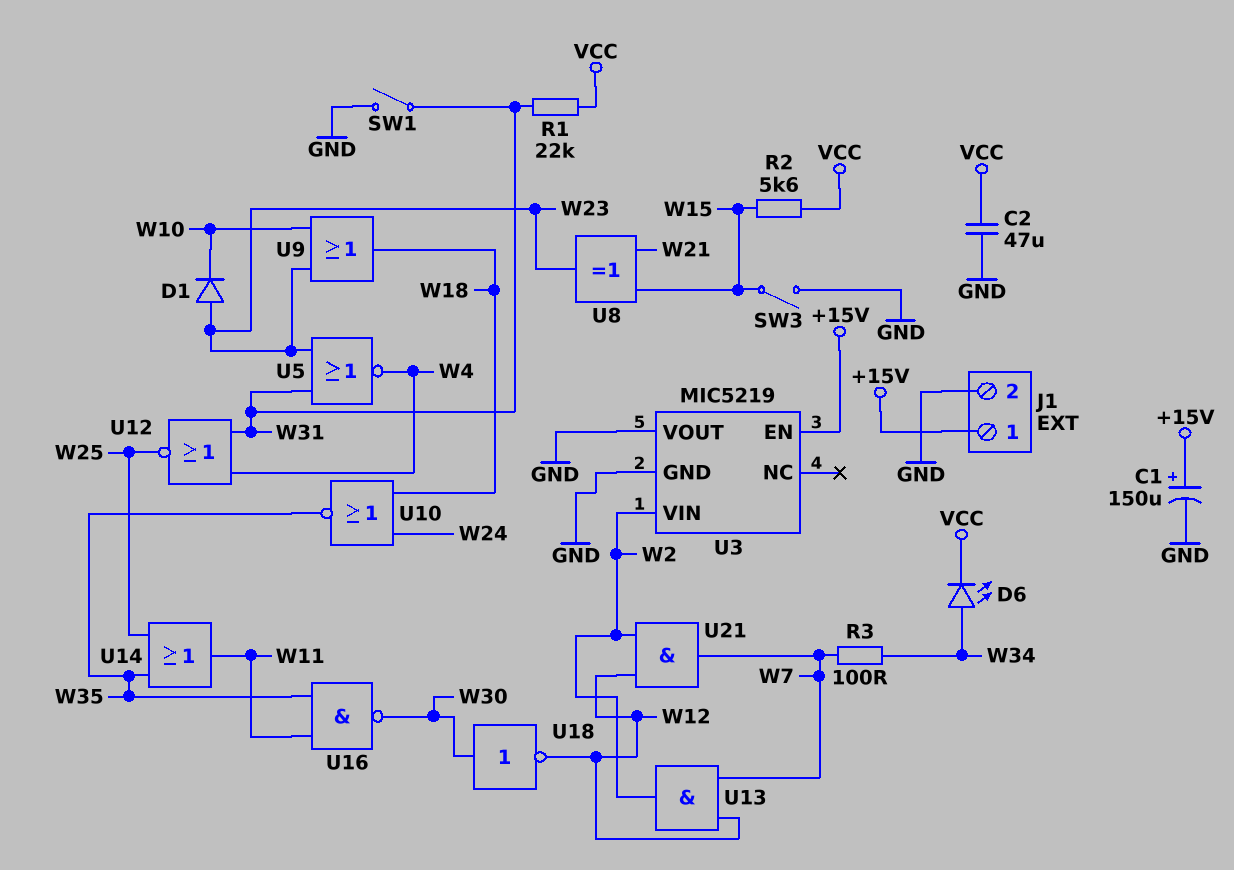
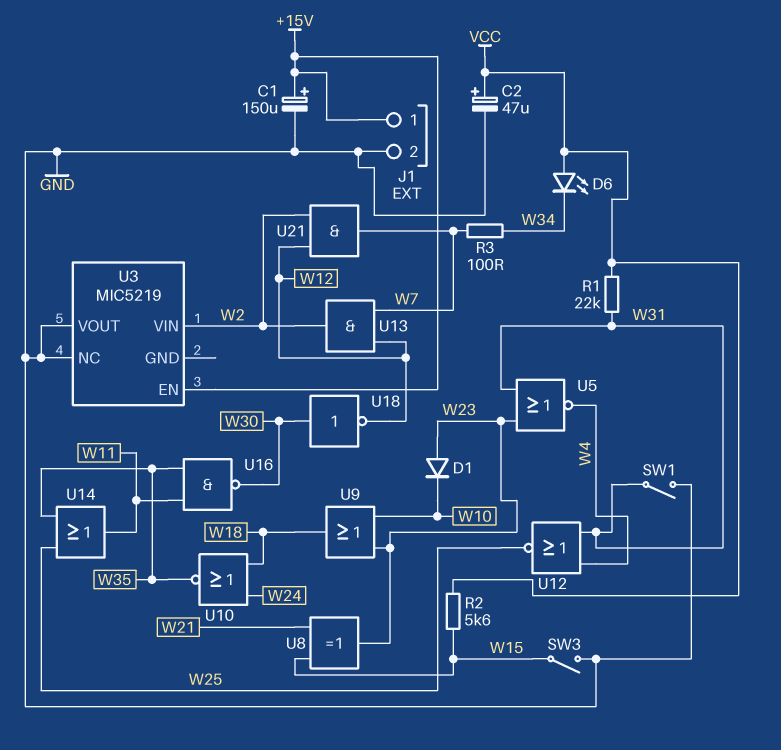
C2: 47uF (GND, VCC) -> 47uF (plus VCC, minus GND)
D6: LED (A W34, K VCC) -> LED (A VCC, K W34)
U3 pin GND: GND -> none
U3 pin NC: none -> GND

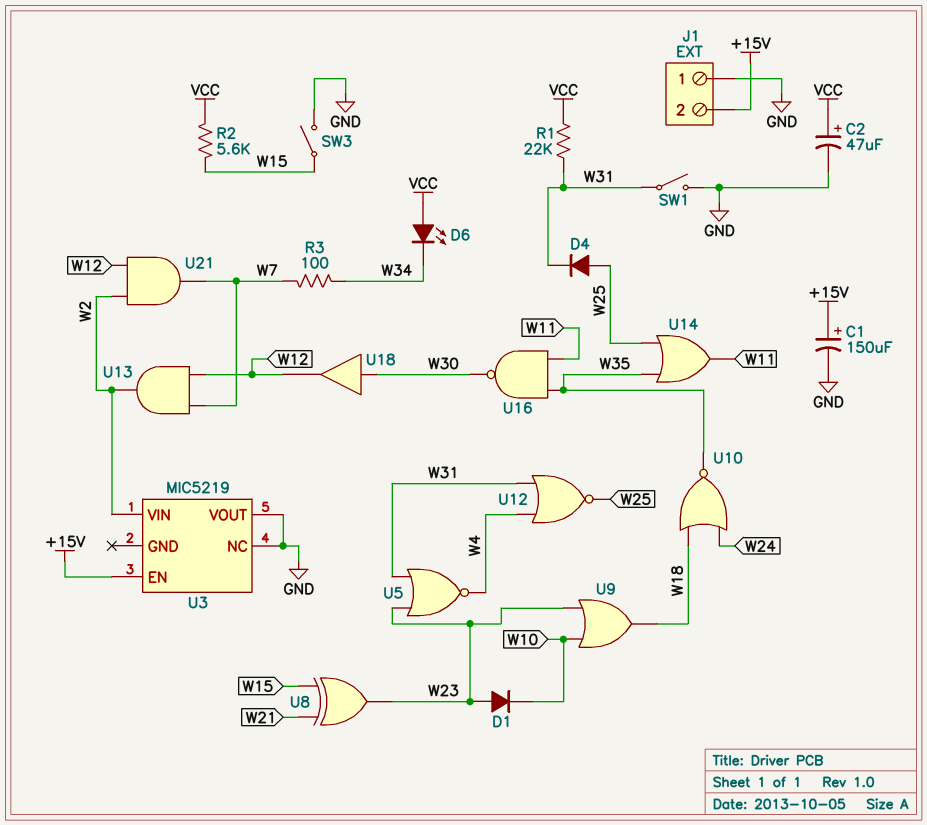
D4: none -> diode (A W25, K W31)
J1 pin 1: +15V -> GND
J1 pin 2: GND -> +15V
U18: NOT (in W30, out W12) -> buffer (in W30, out W12)

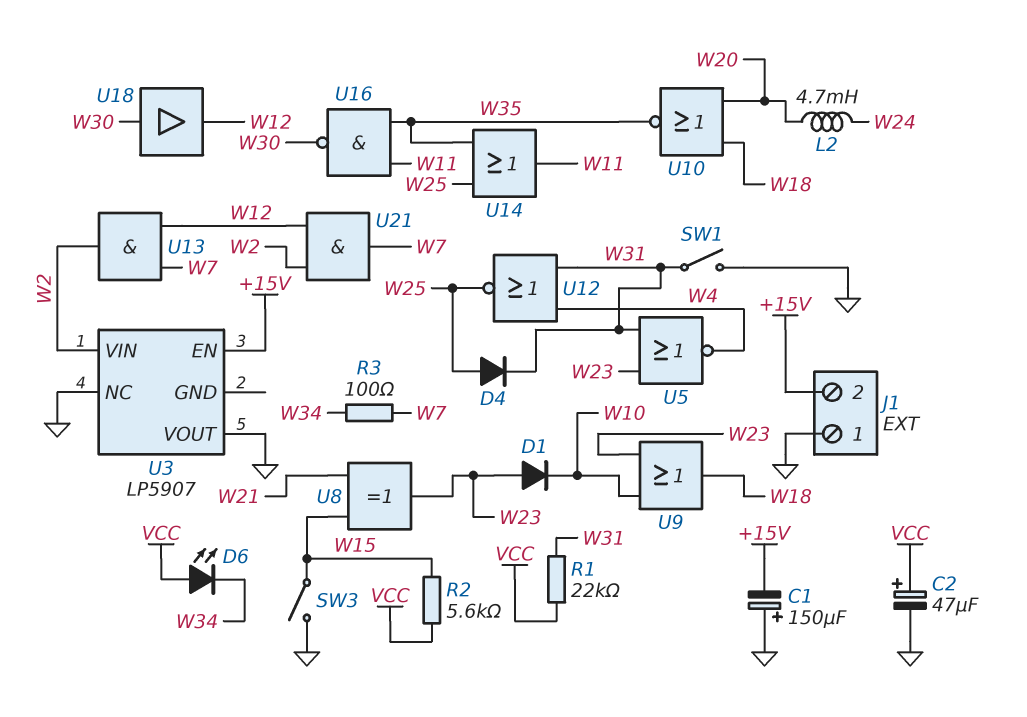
C1: 150uF (plus +15V, minus GND) -> 150uF (plus GND, minus +15V)
L2: none -> 4.7mH (W20, W24)
U3: MIC5219 -> LP5907
U10: NOR (in W18, in W24, out W35) -> NOR (in W18, in W20, out W35)

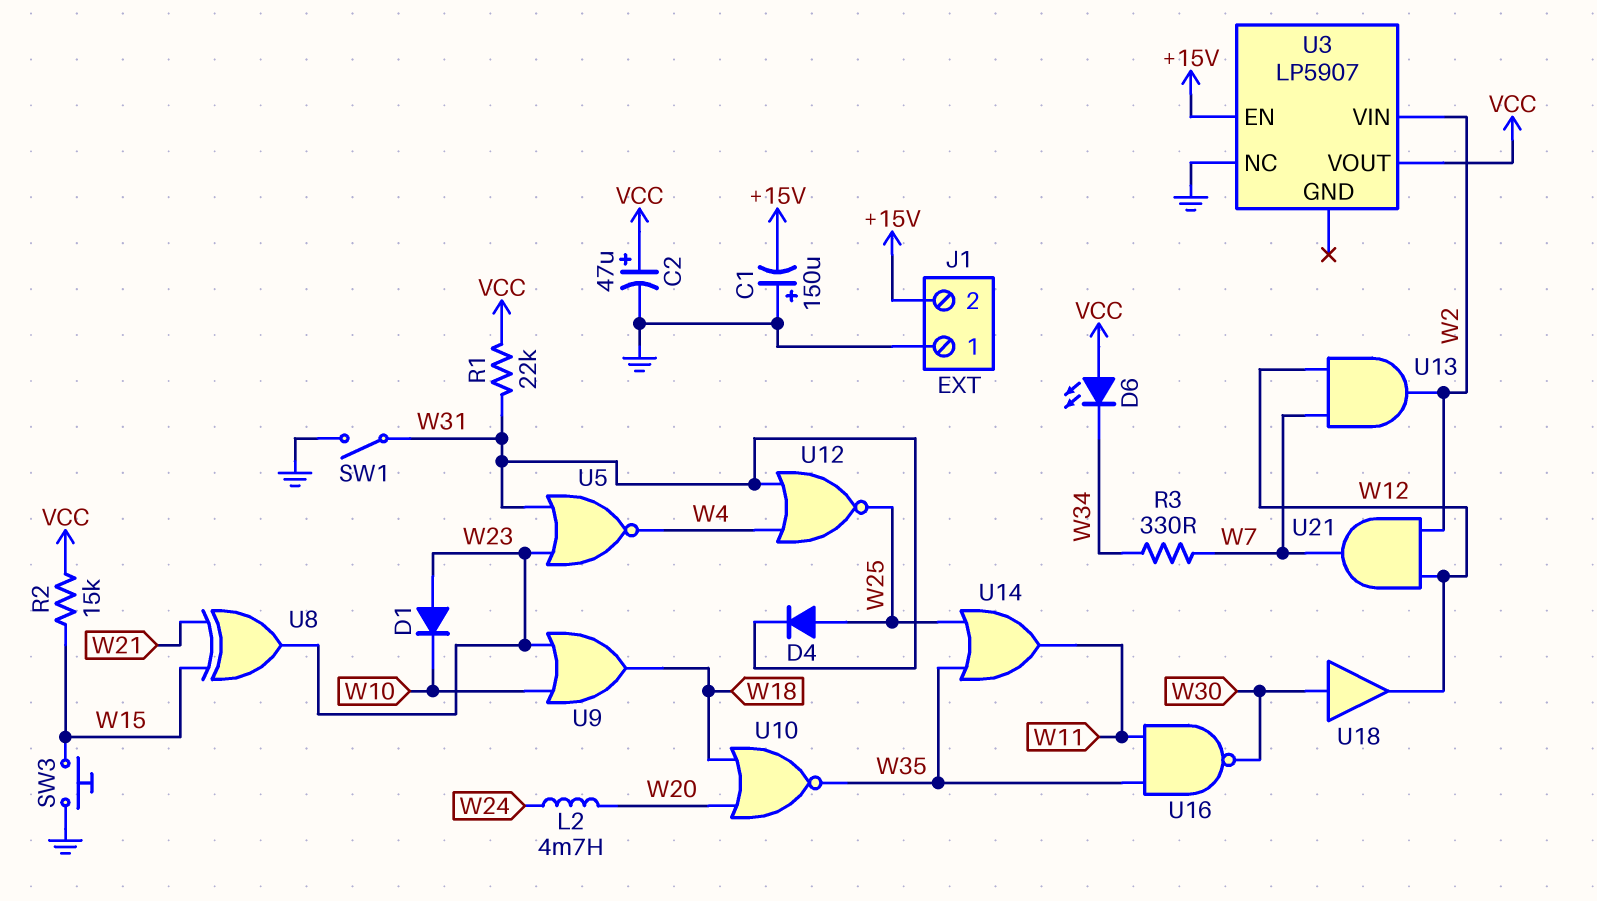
R2: 5.6k (VCC, W15) -> 15k (VCC, W15)
R3: 100 (W7, W34) -> 330 (W7, W34)
SW3: switch (GND, W15) -> button (GND, W15)
U3 pin VOUT: GND -> VCC

